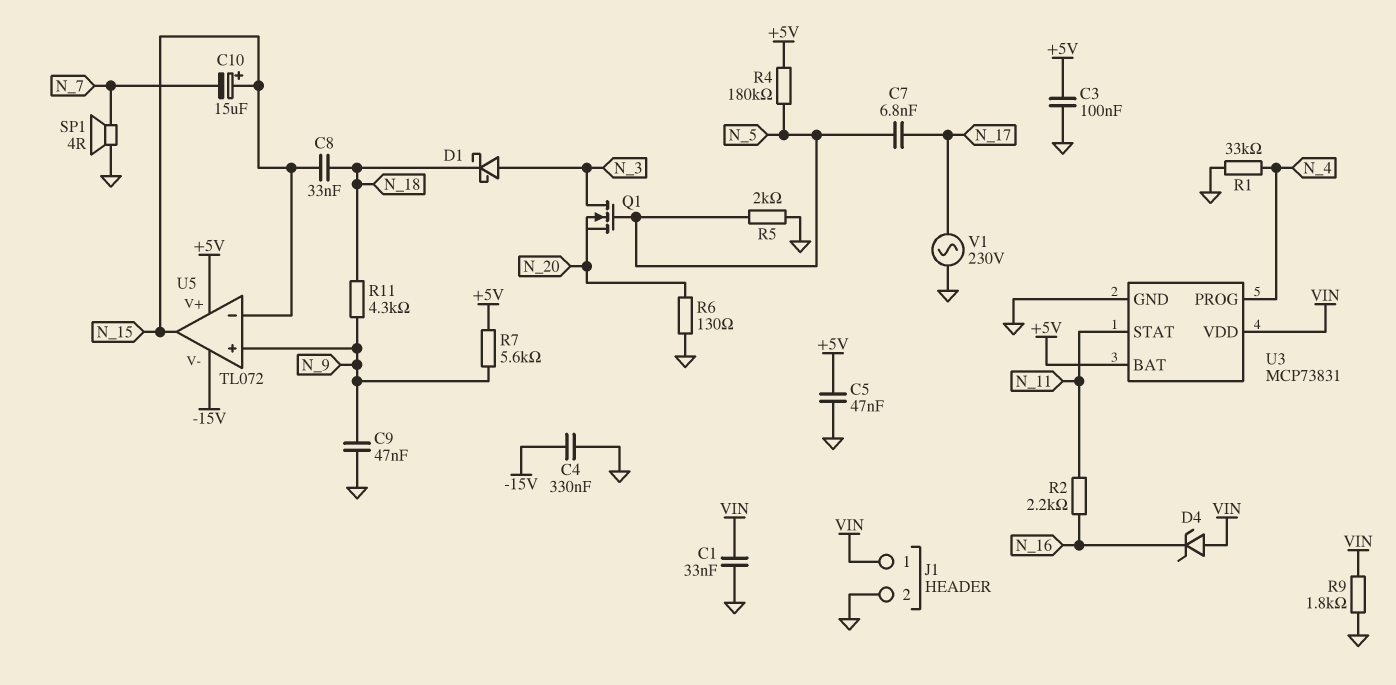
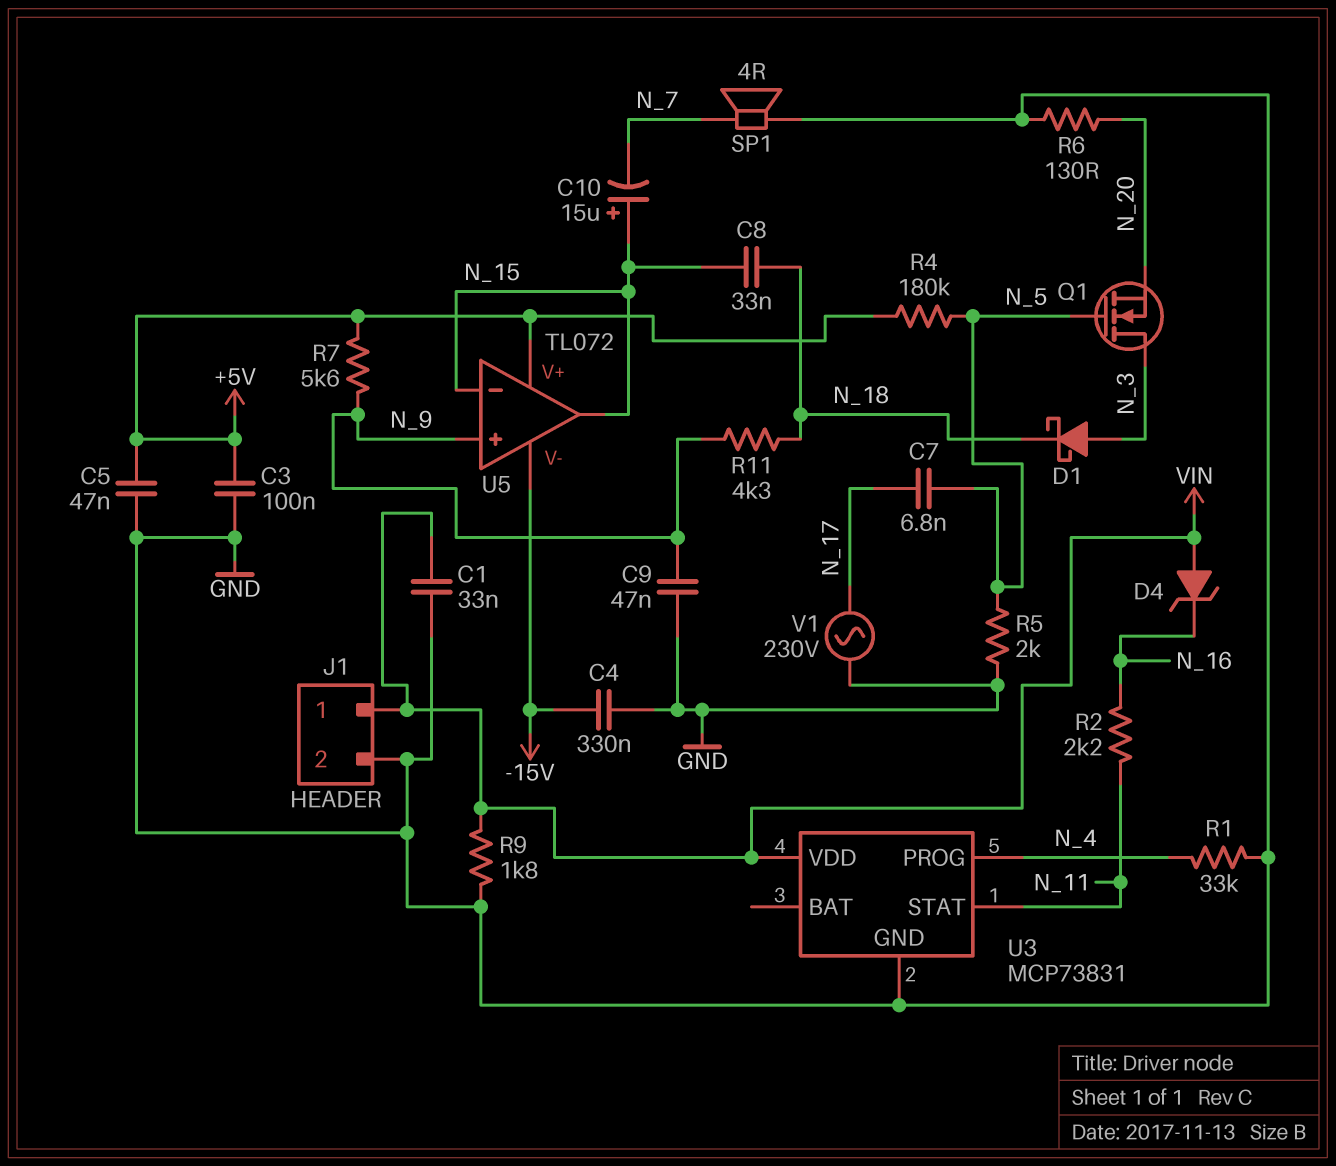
U3 pin BAT: +5V -> none

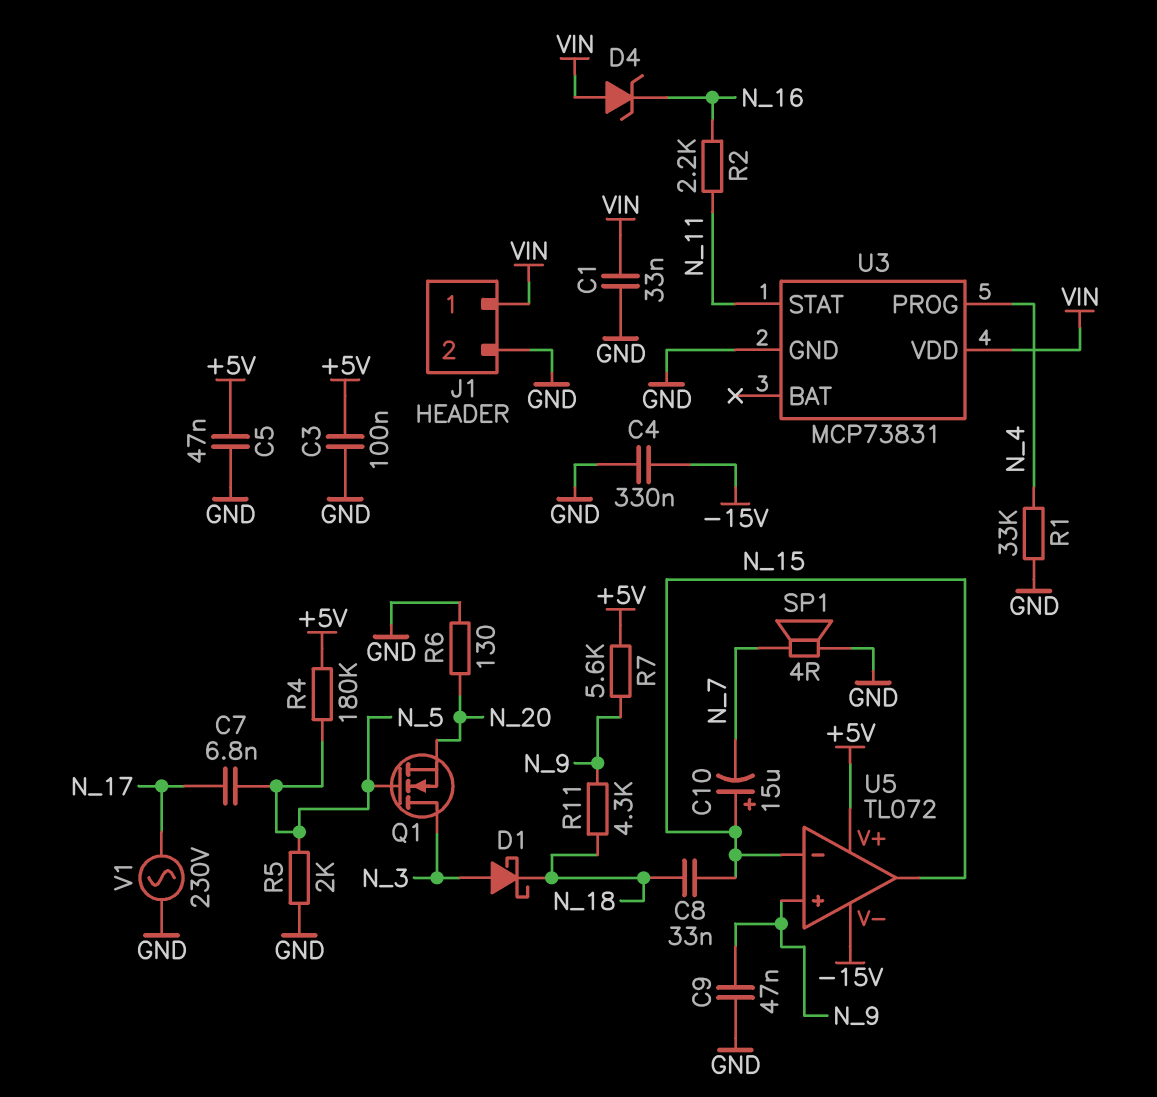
R9: 1.8k (GND, VIN) -> none

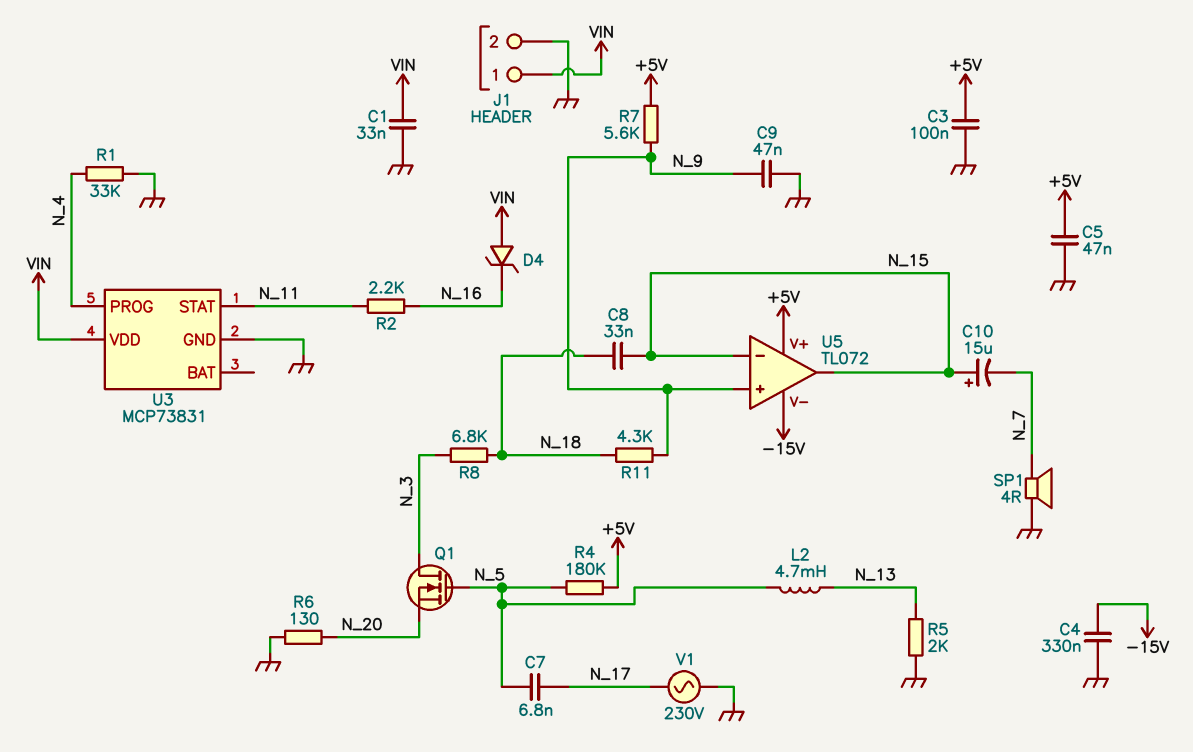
D1: schottky (A N_3, K N_18) -> none
L2: none -> 4.7mH (N_5, N_13)
R5: 2k (GND, N_5) -> 2k (GND, N_13)
R8: none -> 6.8k (N_3, N_18)

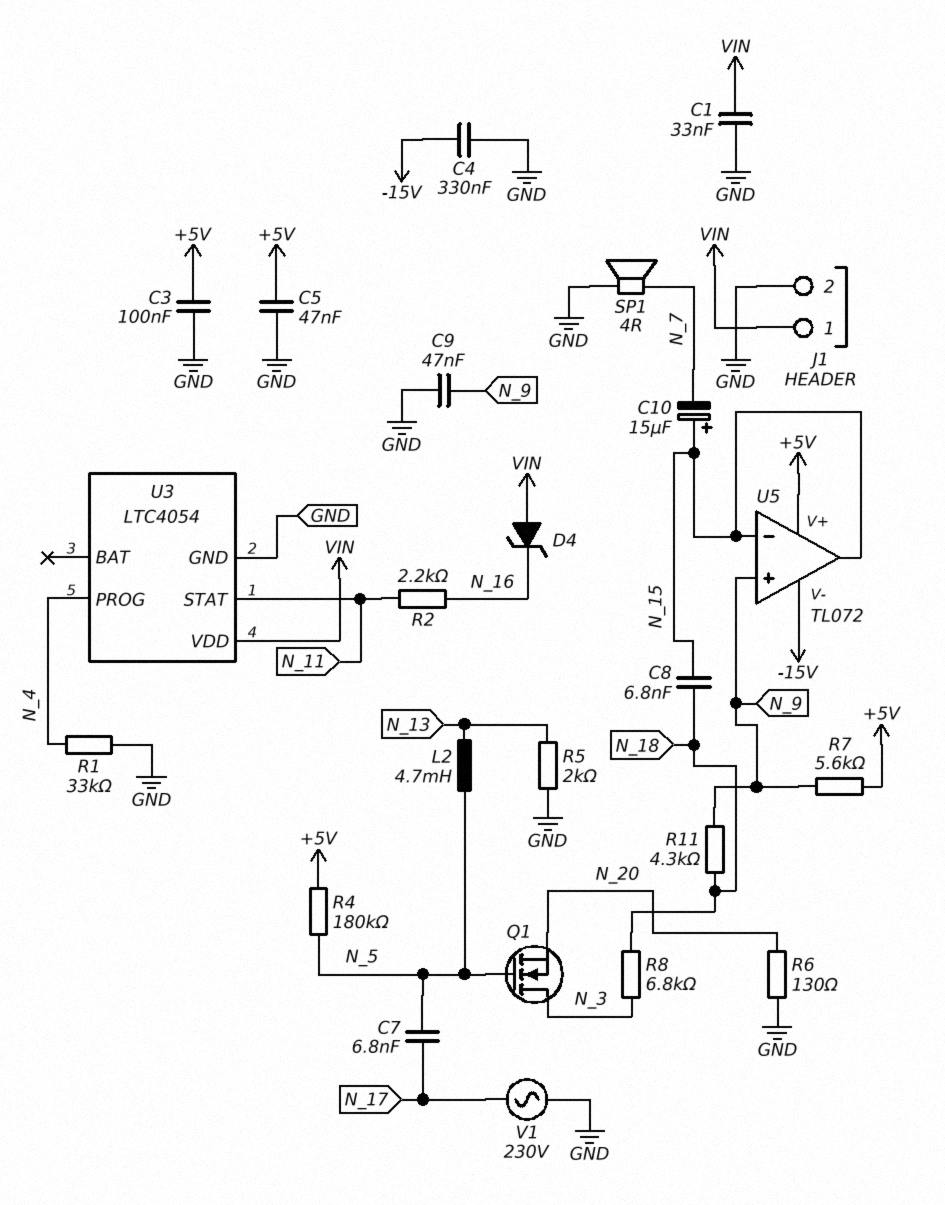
C8: 33nF (N_15, N_18) -> 6.8nF (N_15, N_18)
U3: MCP73831 -> LTC4054

